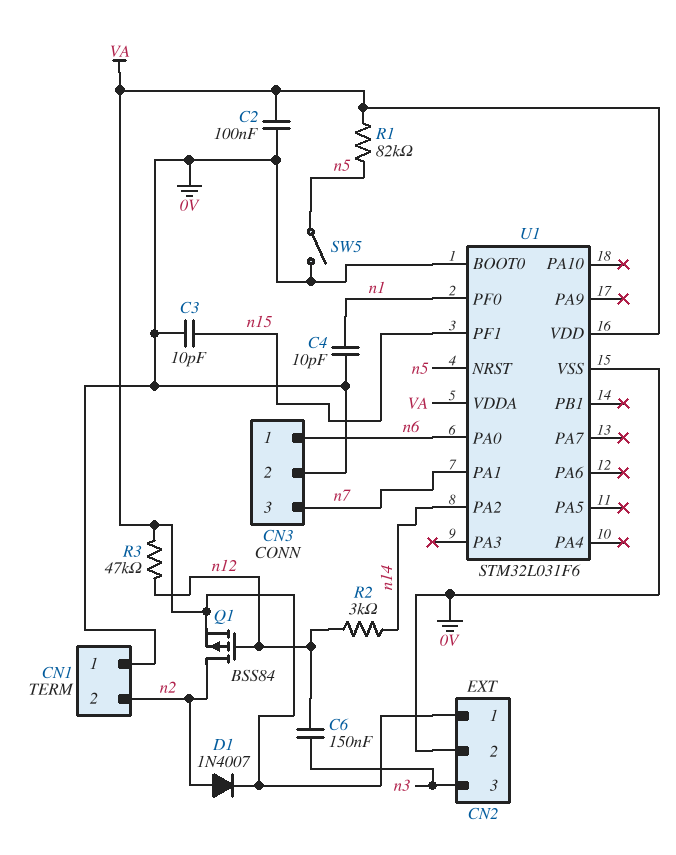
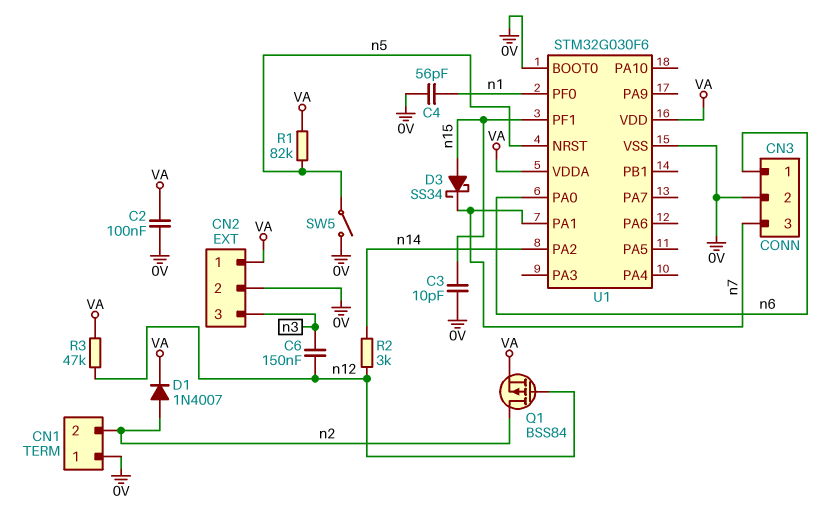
C4: 10pF (0V, n1) -> 56pF (0V, n1)
D3: none -> schottky SS34 (A n15, K n7)
U1: STM32L031F6 -> STM32G030F6

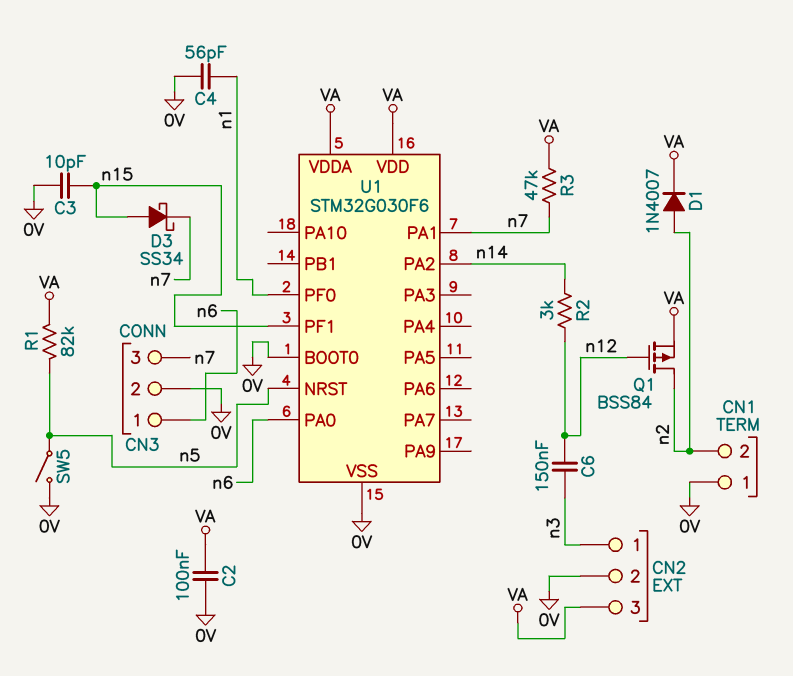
CN2 pin 1: VA -> n3
CN2 pin 3: n3 -> VA
R3: 47k (VA, n12) -> 47k (VA, n7)

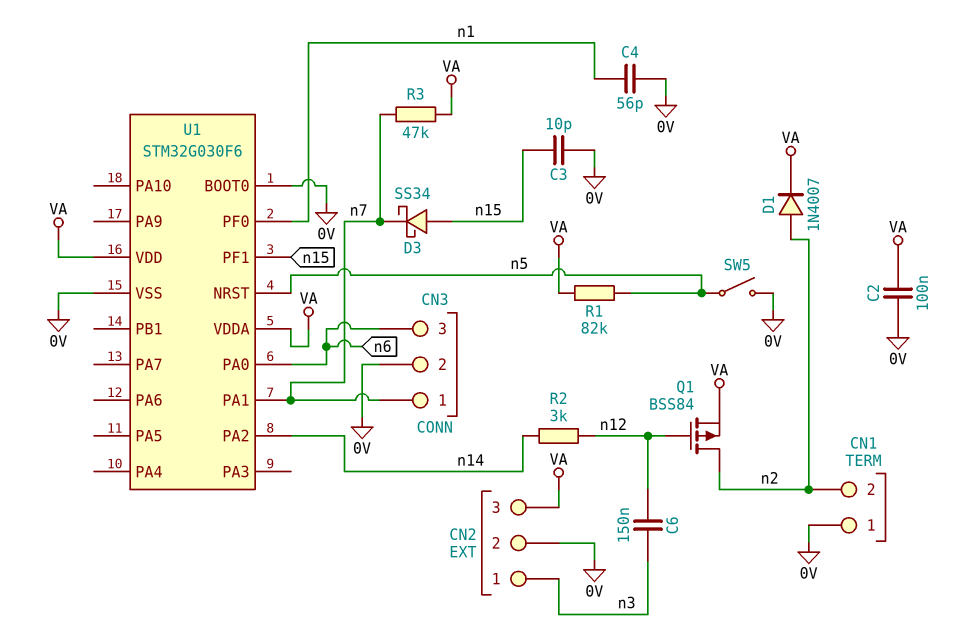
CN3 pin 1: n6 -> n7
CN3 pin 3: n7 -> n6

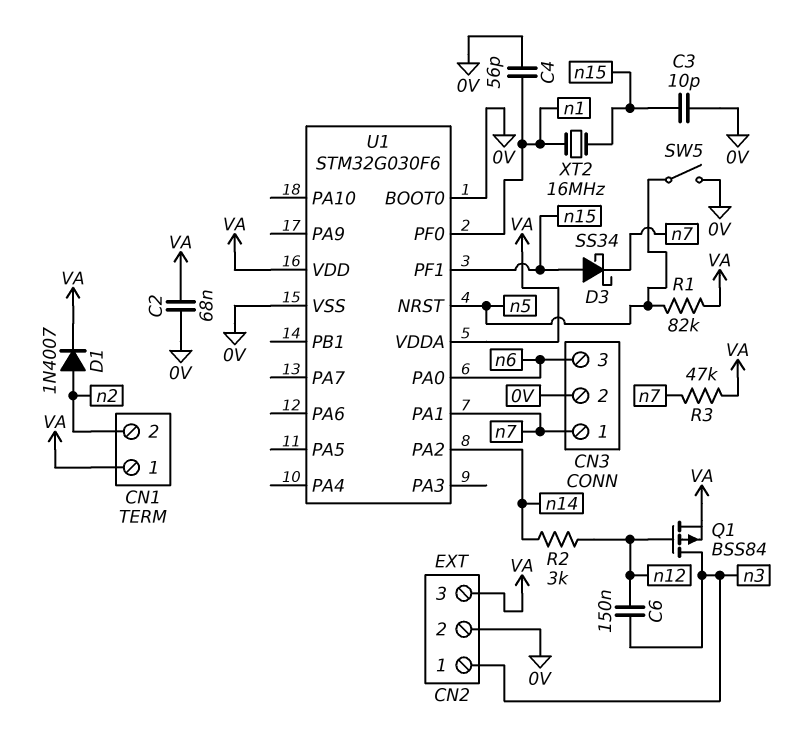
C2: 100nF (0V, VA) -> 68nF (0V, VA)
CN1 pin 1: 0V -> VA
Q1: PMOS BSS84 (G n12, D n2, S VA) -> PMOS BSS84 (G n12, D n3, S VA)
XT2: none -> 16MHz (n1, n15)

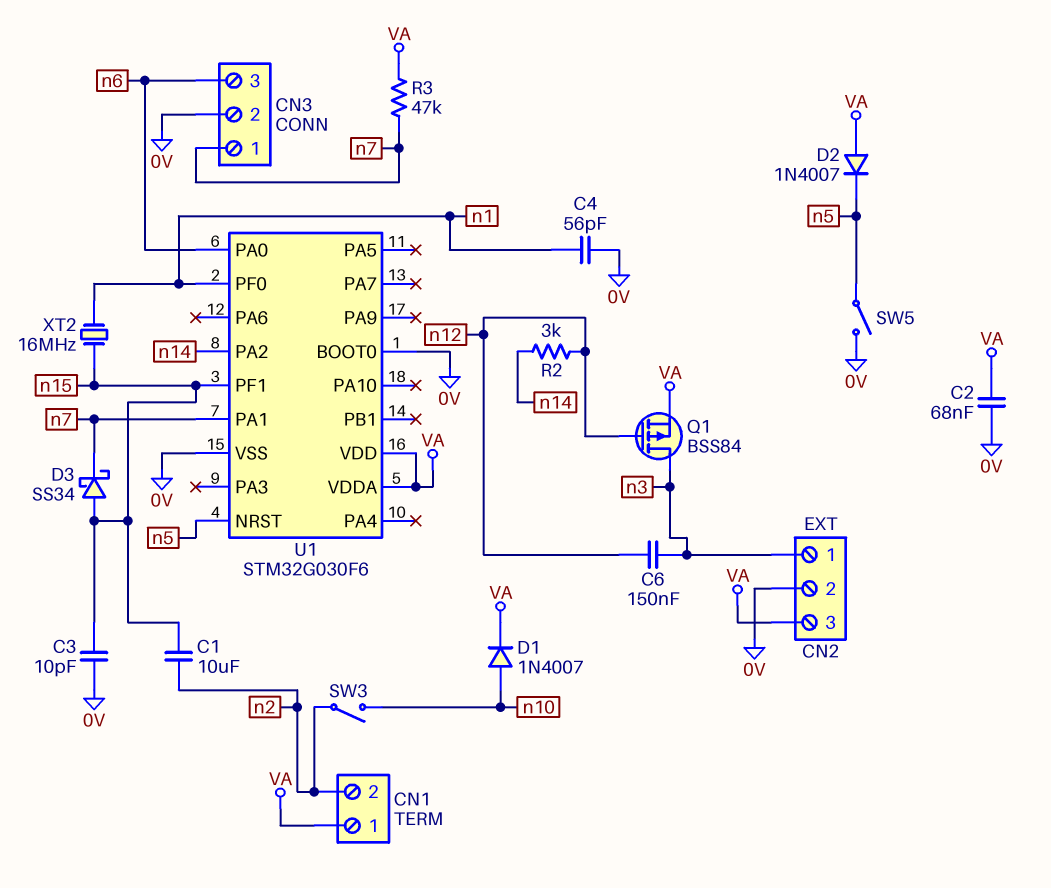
C1: none -> 10uF (n2, n15)
D1: diode 1N4007 (A n2, K VA) -> diode 1N4007 (A n10, K VA)
D2: none -> diode 1N4007 (A VA, K n5)
R1: 82k (VA, n5) -> none
SW3: none -> switch (n2, n10)

